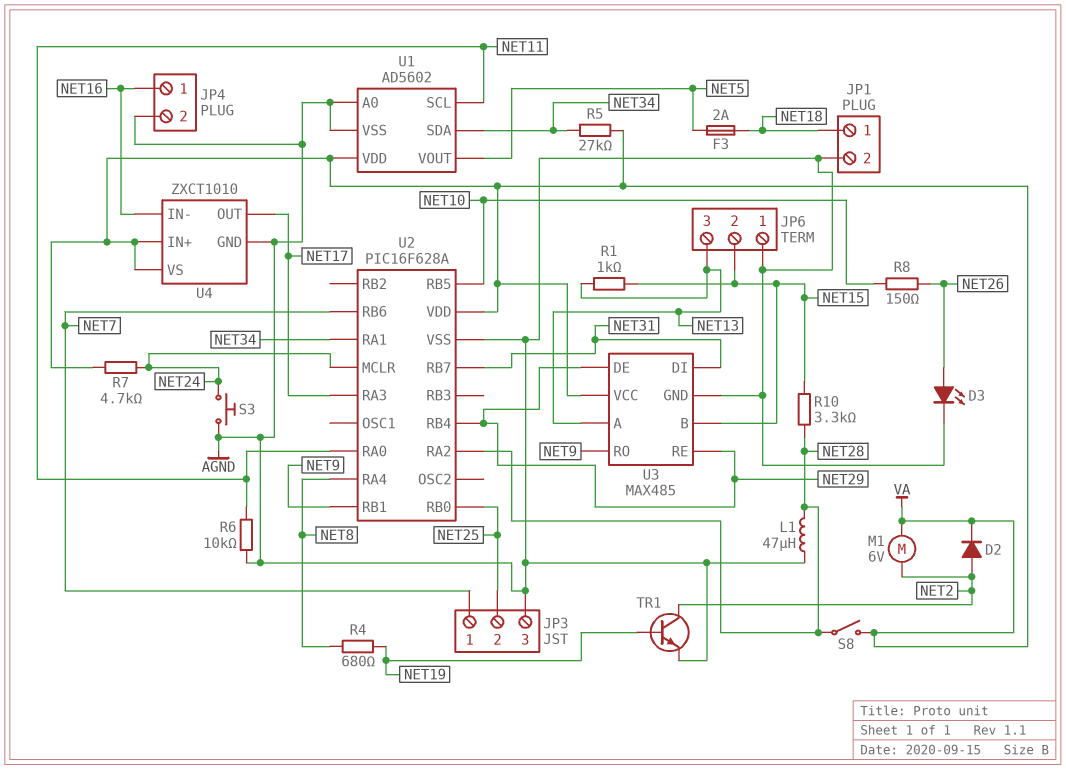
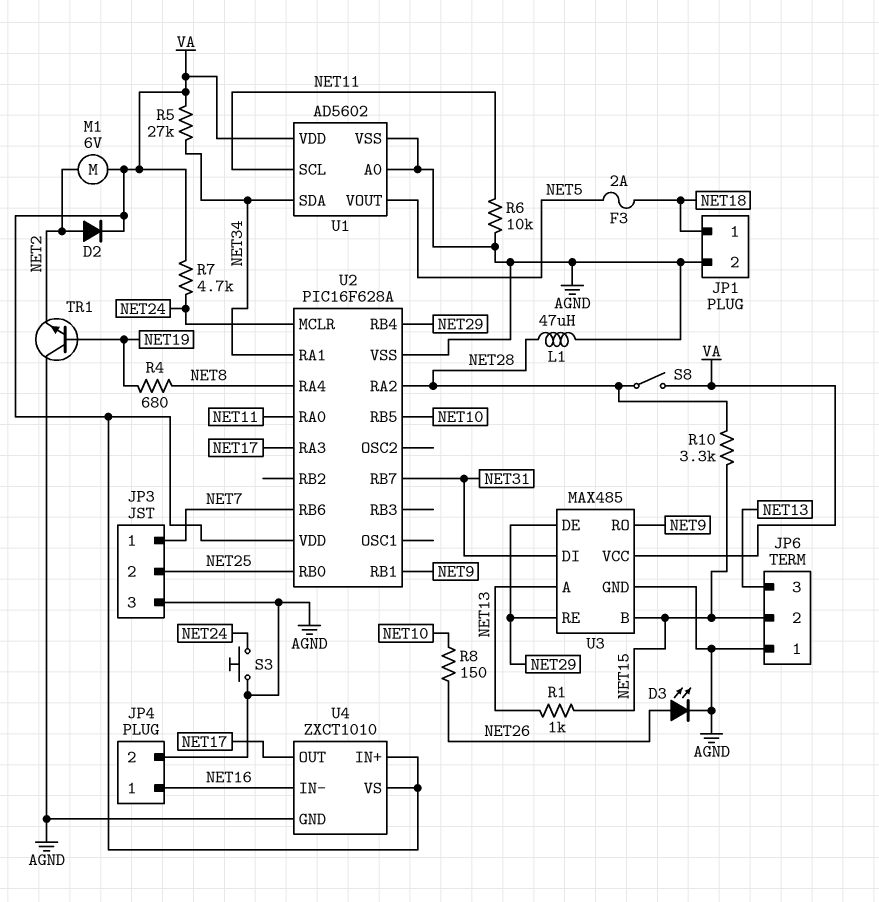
TR1: NPN (B NET19, C NET2, E AGND) -> NPN (B NET19, C AGND, E NET2)

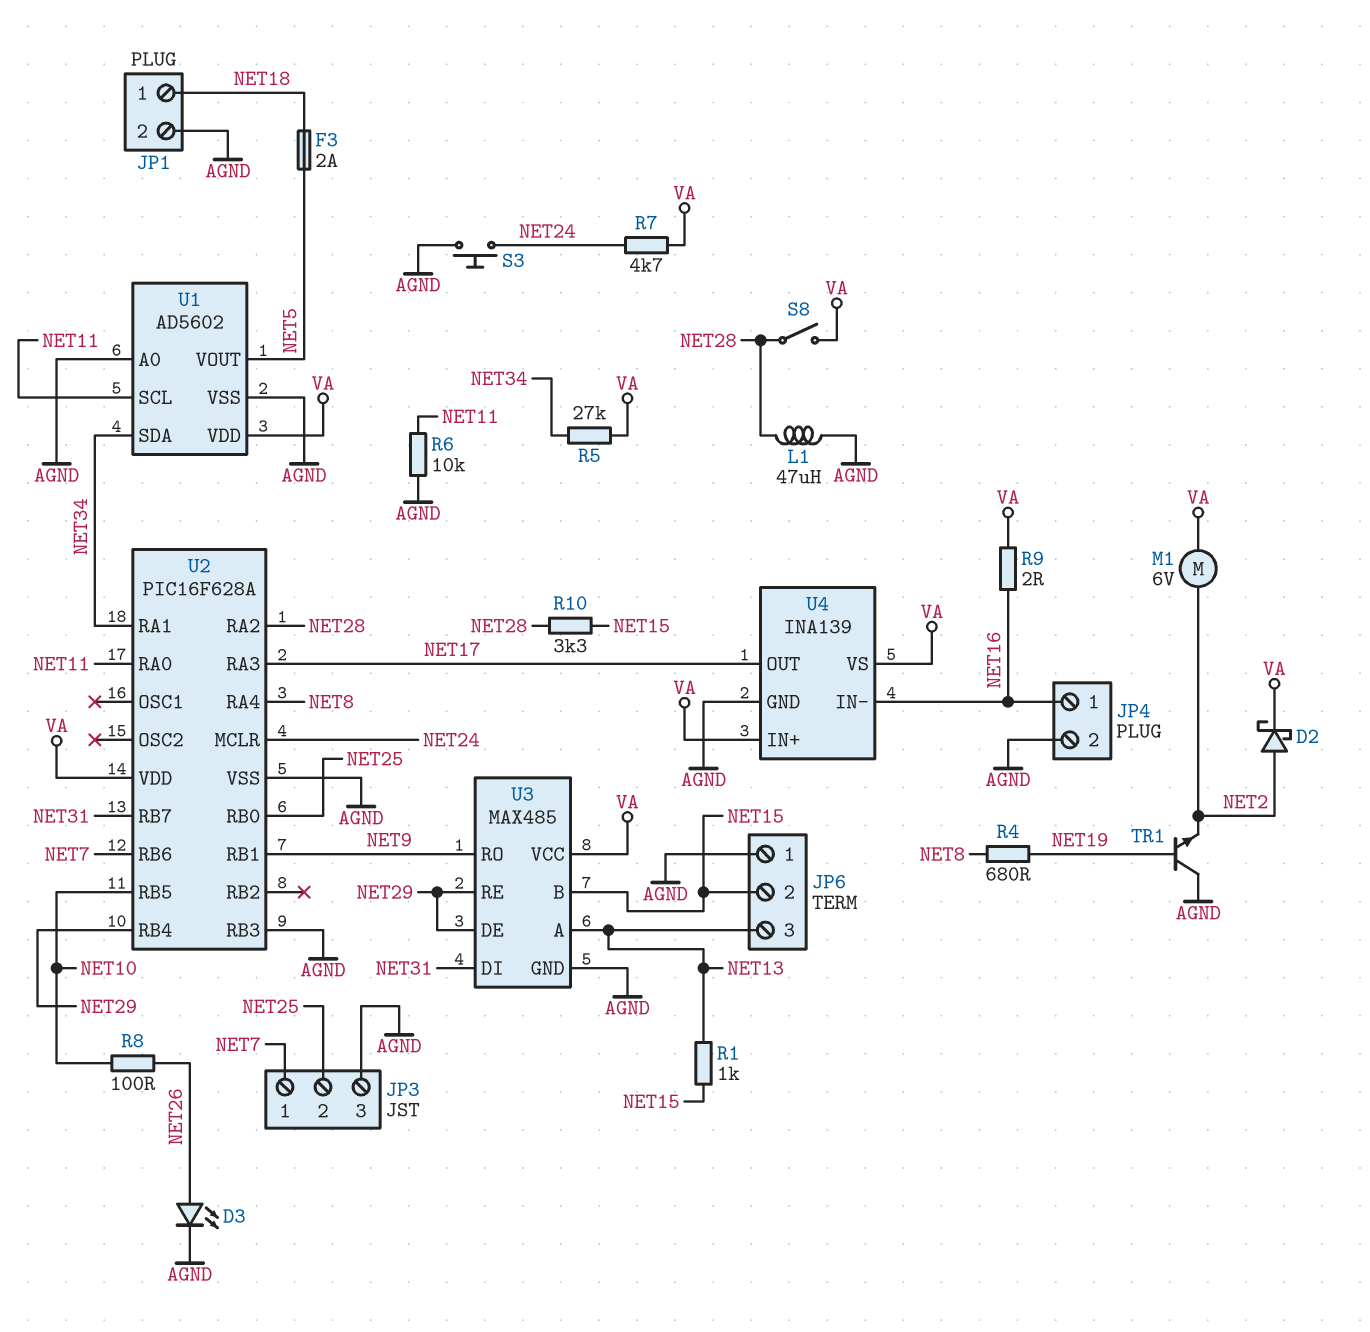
D2: diode (A NET2, K VA) -> schottky (A NET2, K VA)
R8: 150 (NET10, NET26) -> 100 (NET10, NET26)
R9: none -> 2 (NET16, VA)
U2 pin RB3: none -> AGND
U4: ZXCT1010 -> INA139

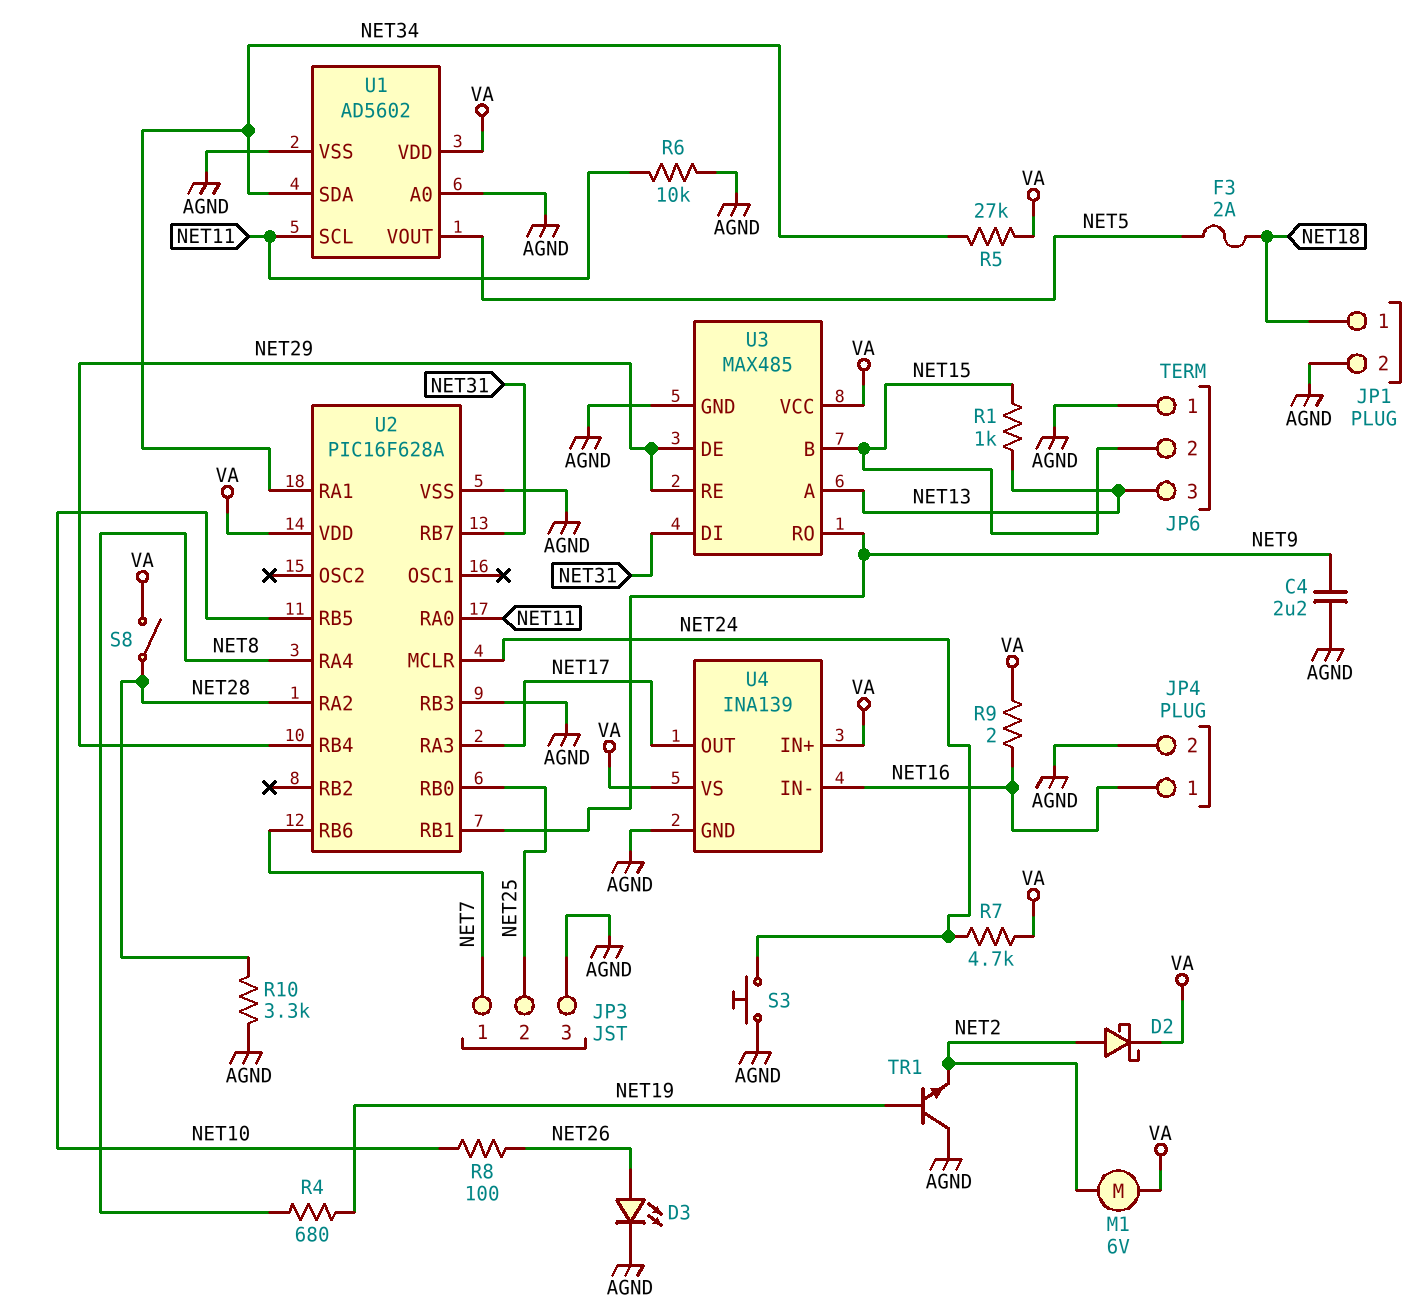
C4: none -> 2.2uF (AGND, NET9)
L1: 47uH (AGND, NET28) -> none
R10: 3.3k (NET15, NET28) -> 3.3k (AGND, NET28)

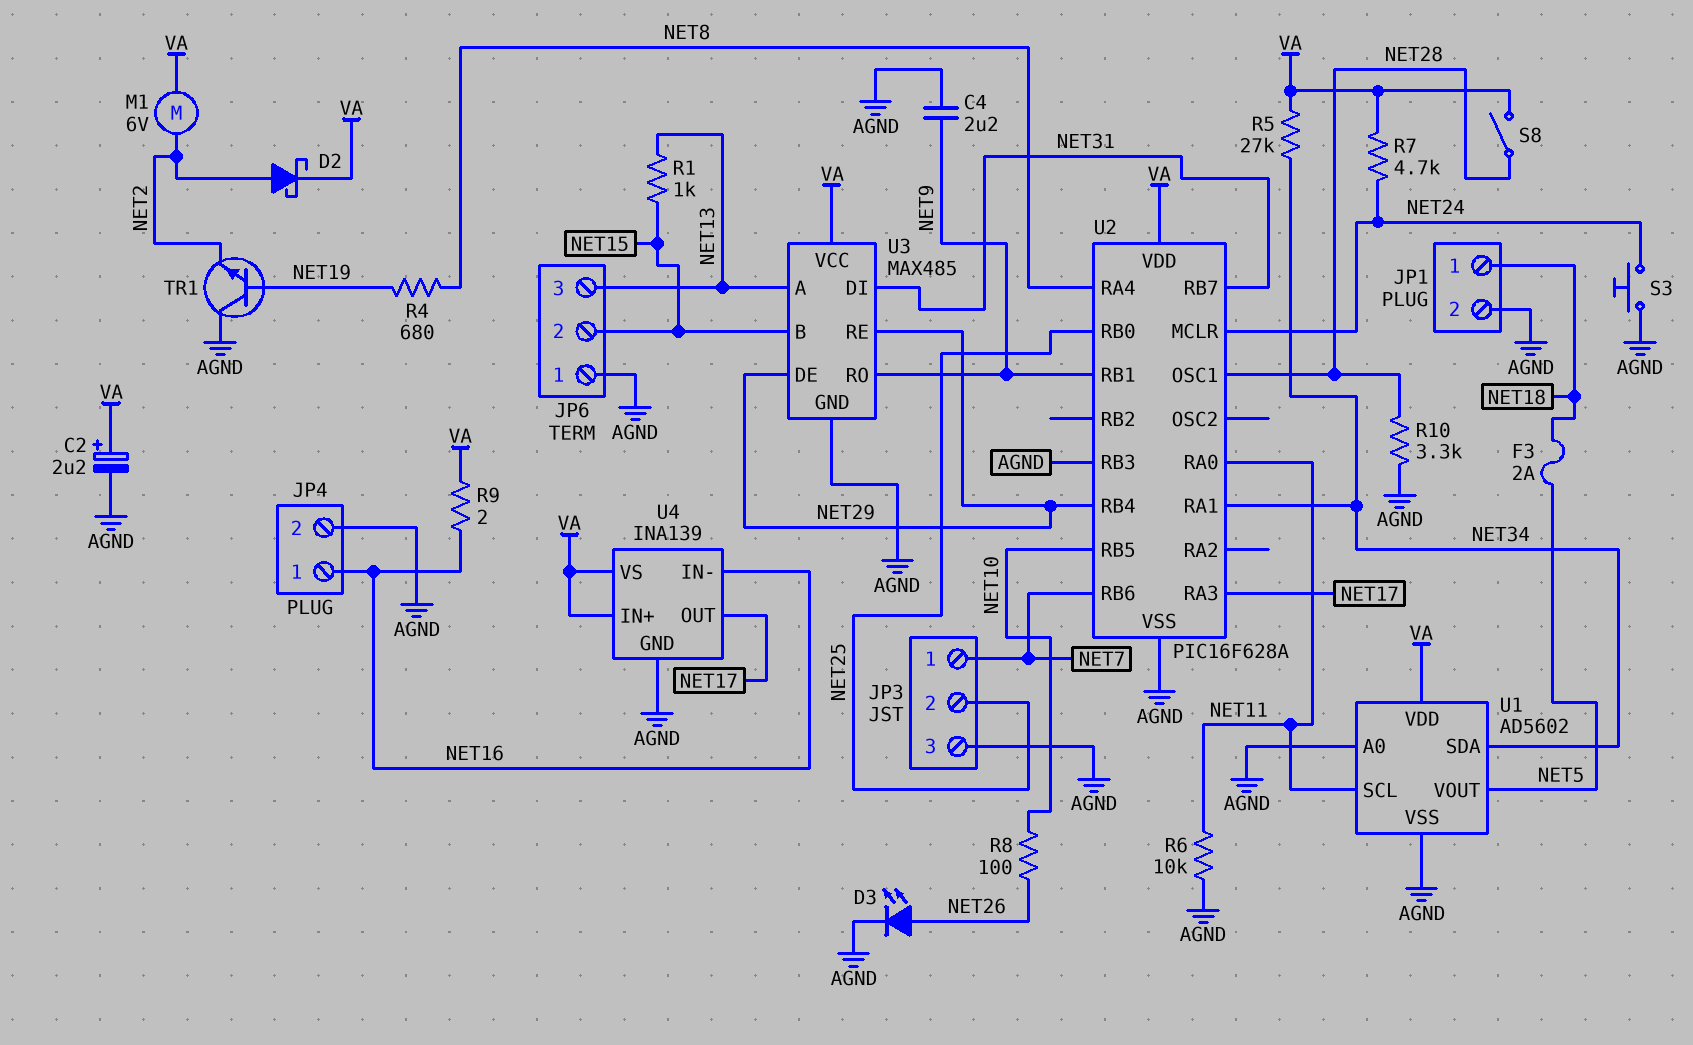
C2: none -> 2.2uF (plus VA, minus AGND)
U2 pin OSC1: none -> NET28
U2 pin RA2: NET28 -> none

